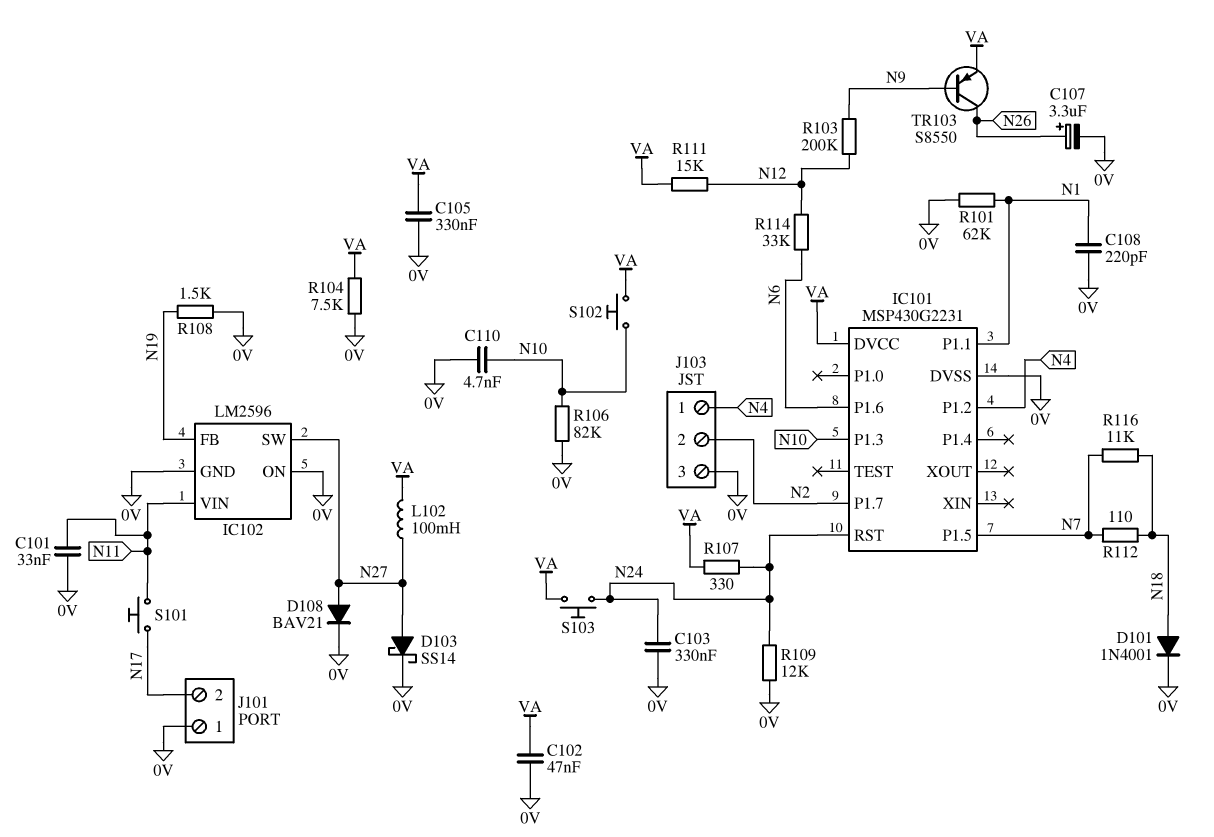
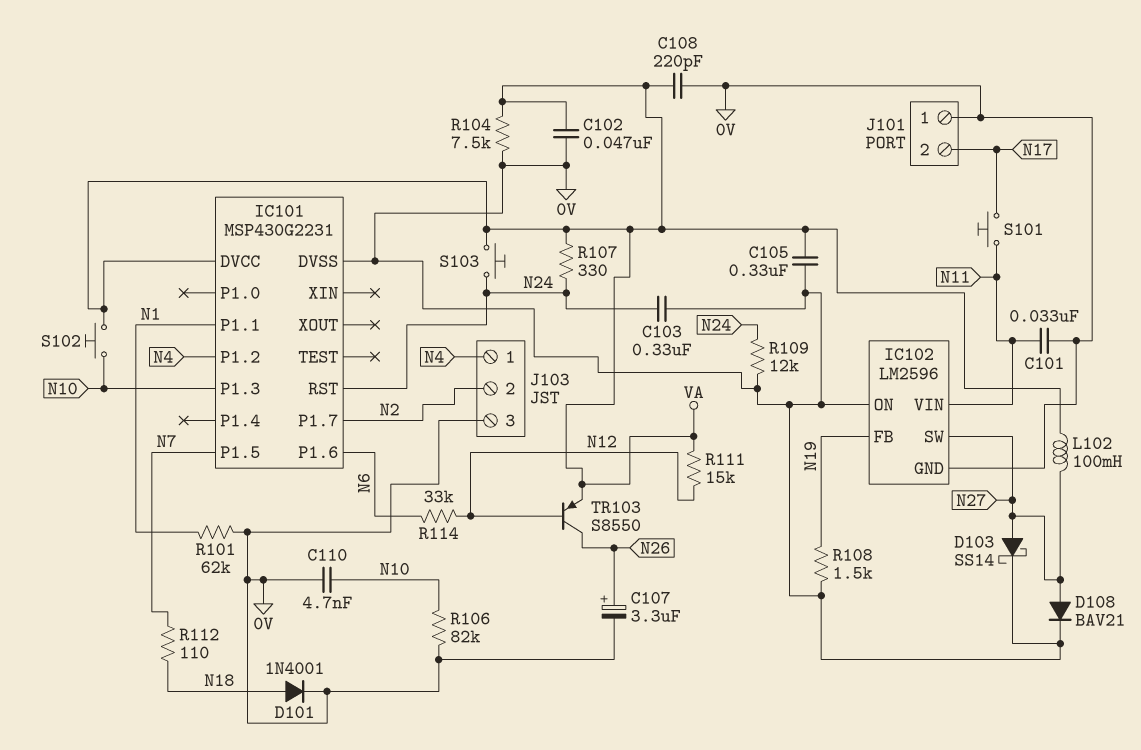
C108: 220pF (0V, N1) -> 220pF (0V, VA)
R103: 200k (N9, N12) -> none
R116: 11k (N7, N18) -> none
TR103: PNP S8550 (B N9, C N26, E VA) -> PNP S8550 (B N12, C N26, E VA)

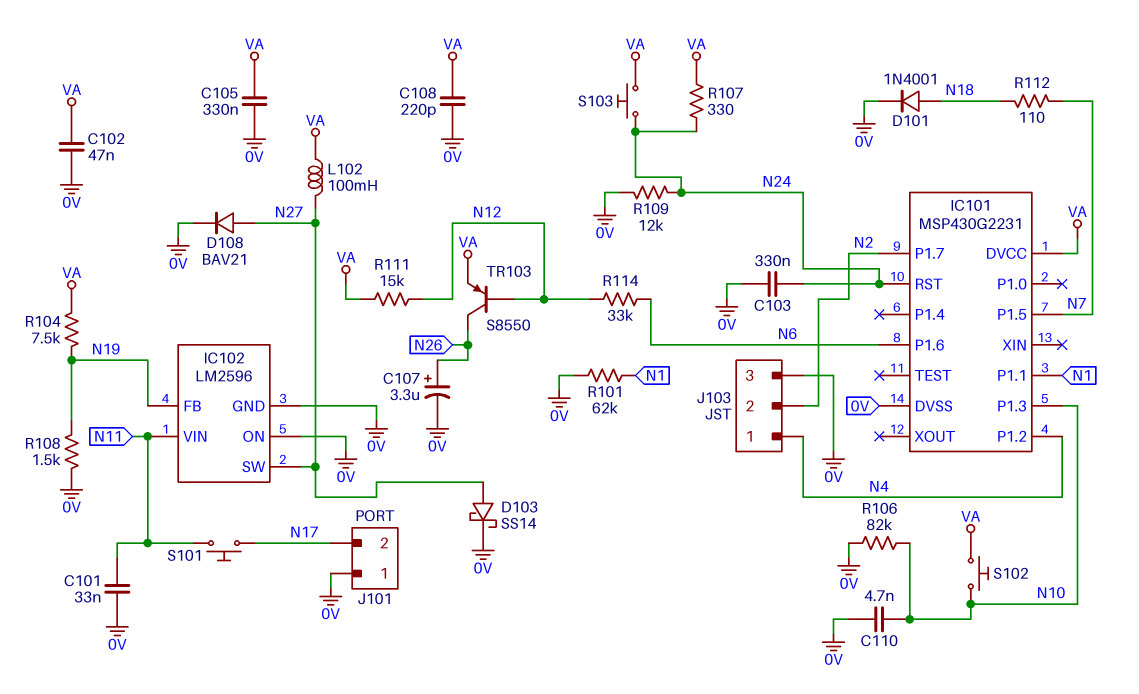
R104: 7.5k (0V, VA) -> 7.5k (N19, VA)

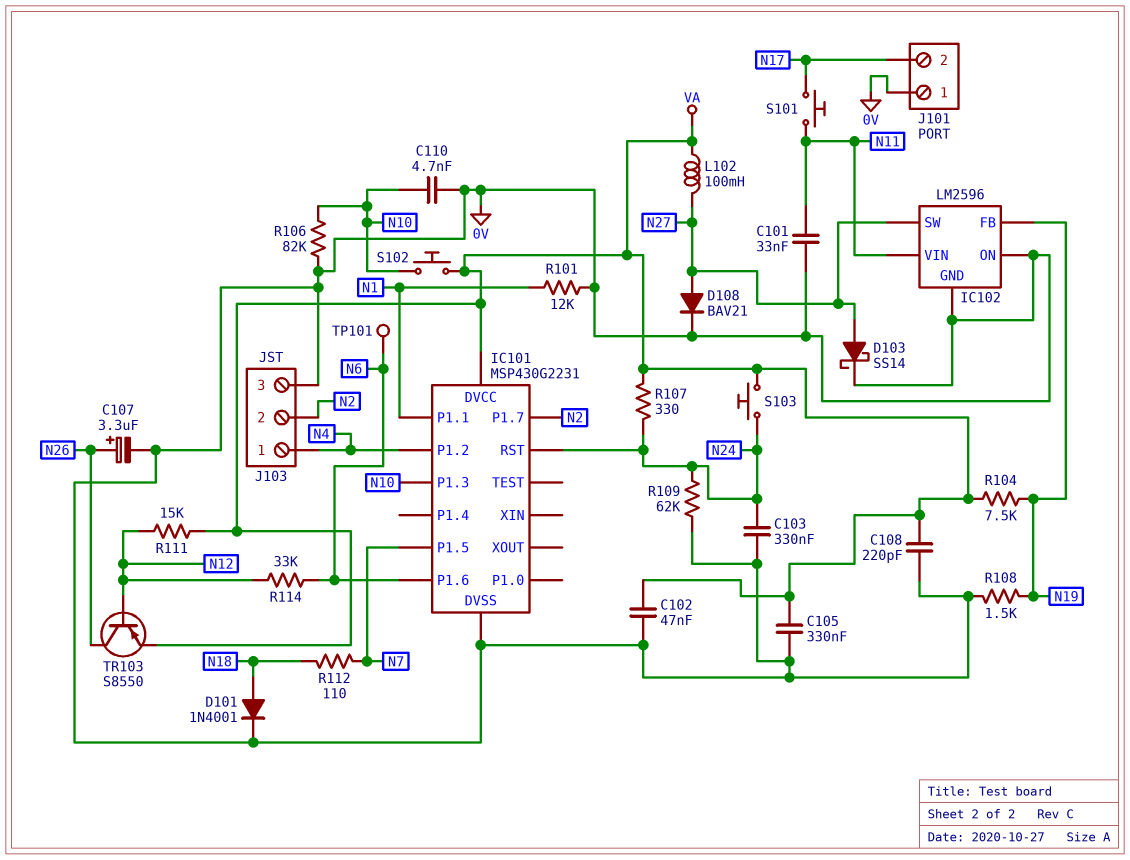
R101: 62k (0V, N1) -> 12k (0V, N1)
R109: 12k (0V, N24) -> 62k (0V, N24)
TP101: none -> test point (N6)

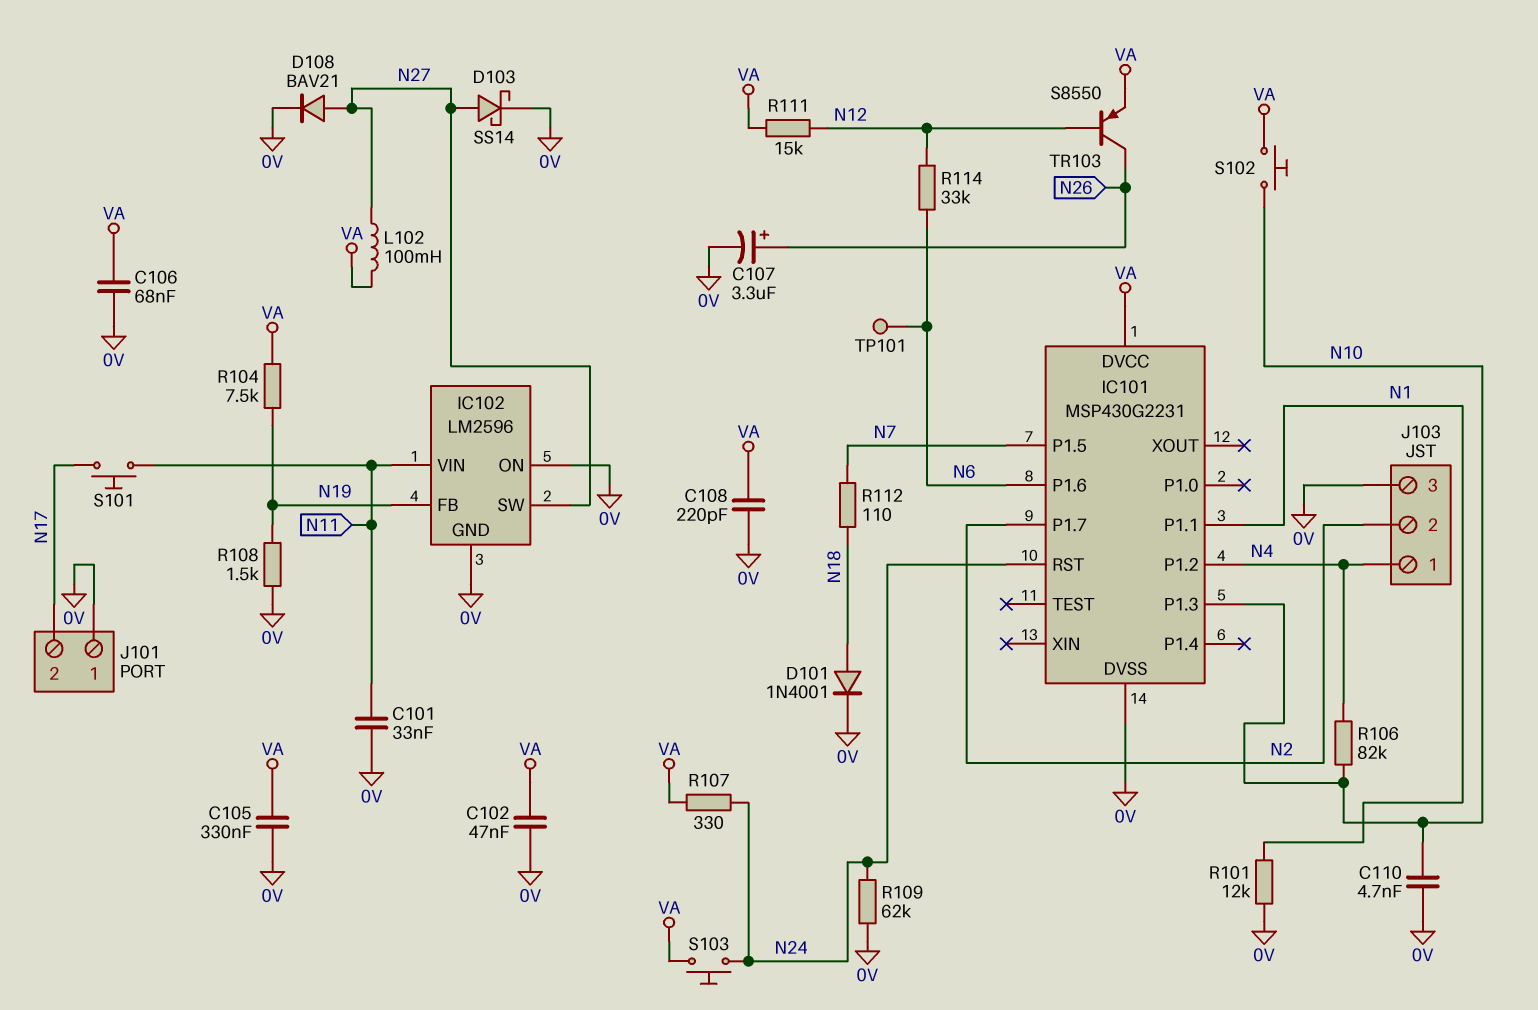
C103: 330nF (0V, N24) -> none
C106: none -> 68nF (0V, VA)
R106: 82k (0V, N10) -> 82k (N4, N10)

